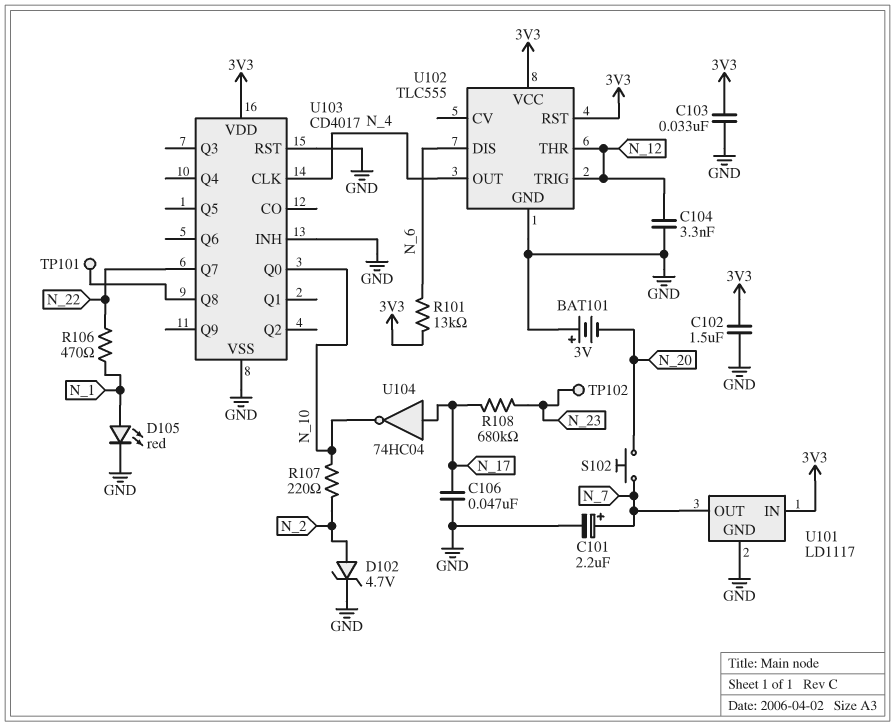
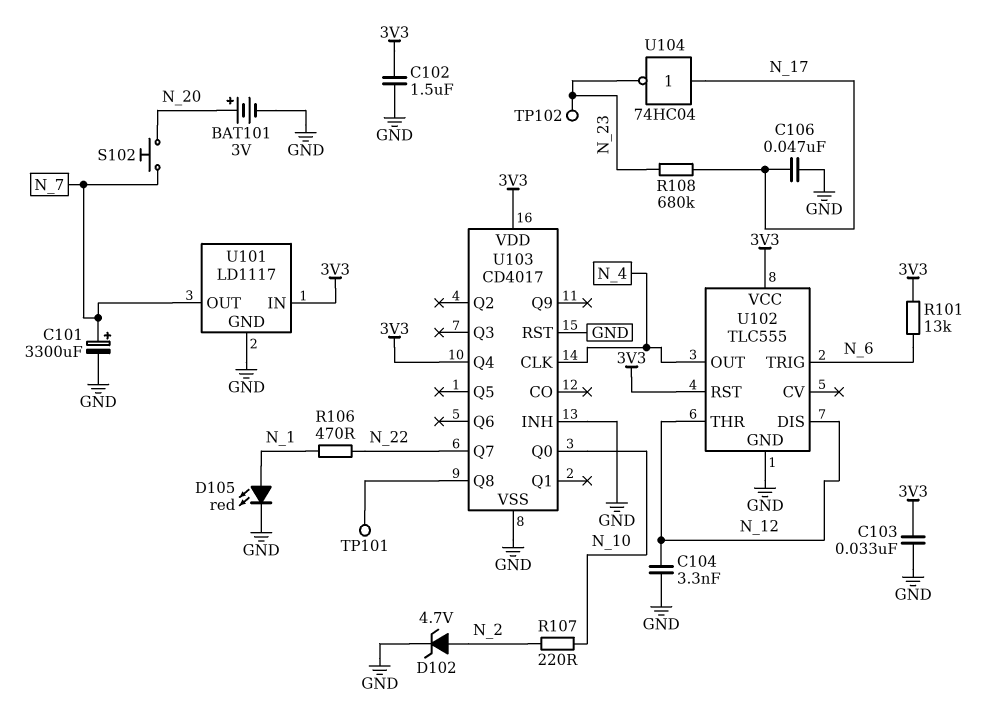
BAT101: 3V (plus GND, minus N_20) -> 3V (plus N_20, minus GND)
C101: 2.2uF (plus N_7, minus GND) -> 3300uF (plus N_7, minus GND)
U102 pin DIS: N_6 -> N_12
U102 pin TRIG: N_12 -> N_6
U103 pin Q4: none -> 3V3
U104: NOT 74HC04 (in N_17, out N_10) -> NOT 74HC04 (in N_17, out N_23)

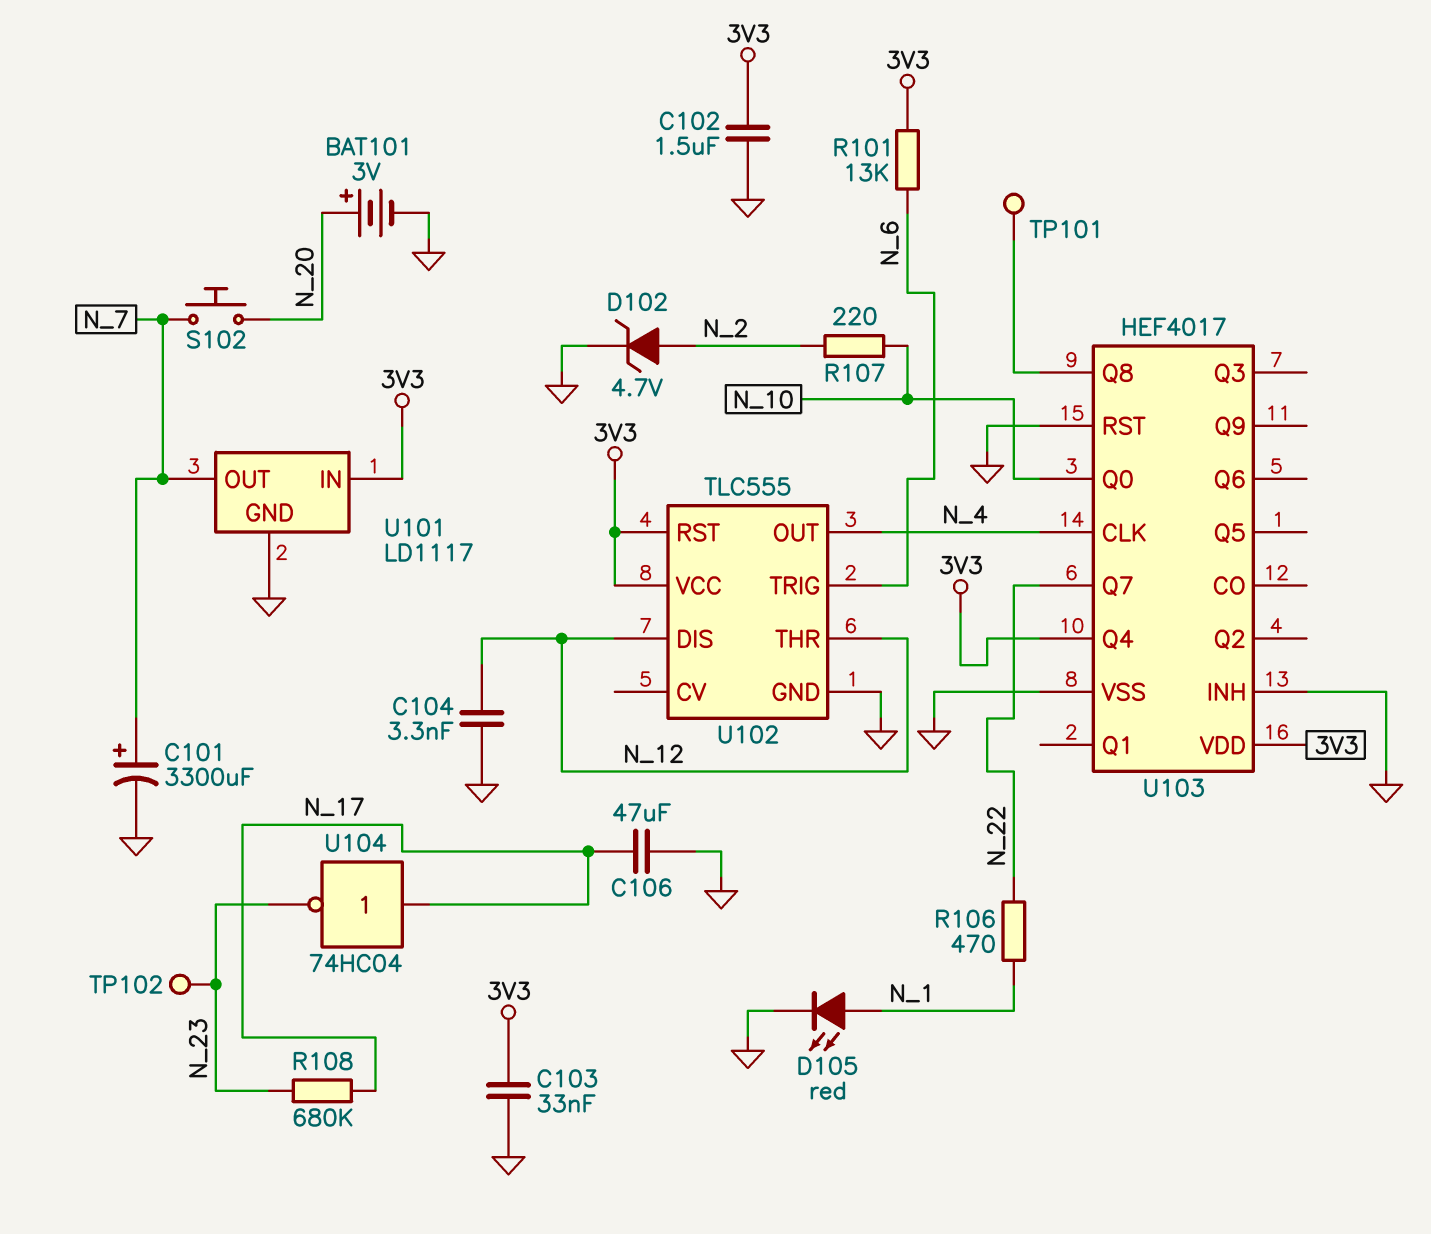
C106: 47nF (GND, N_17) -> 47uF (GND, N_17)
U103: CD4017 -> HEF4017

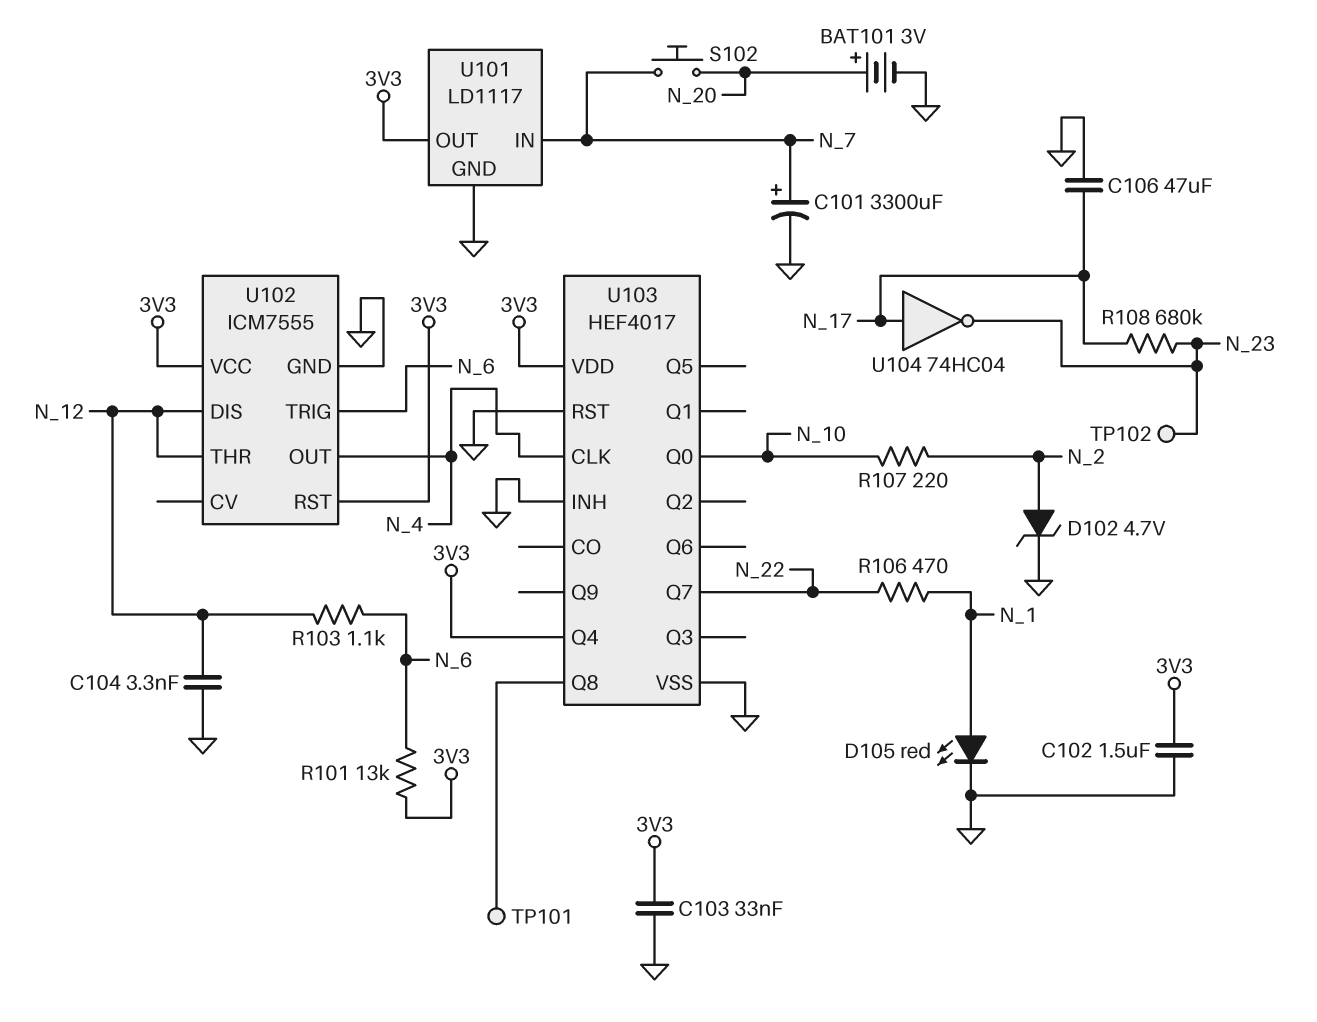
R103: none -> 1.1k (N_6, N_12)
U101 pin IN: 3V3 -> N_7
U101 pin OUT: N_7 -> 3V3
U102: TLC555 -> ICM7555

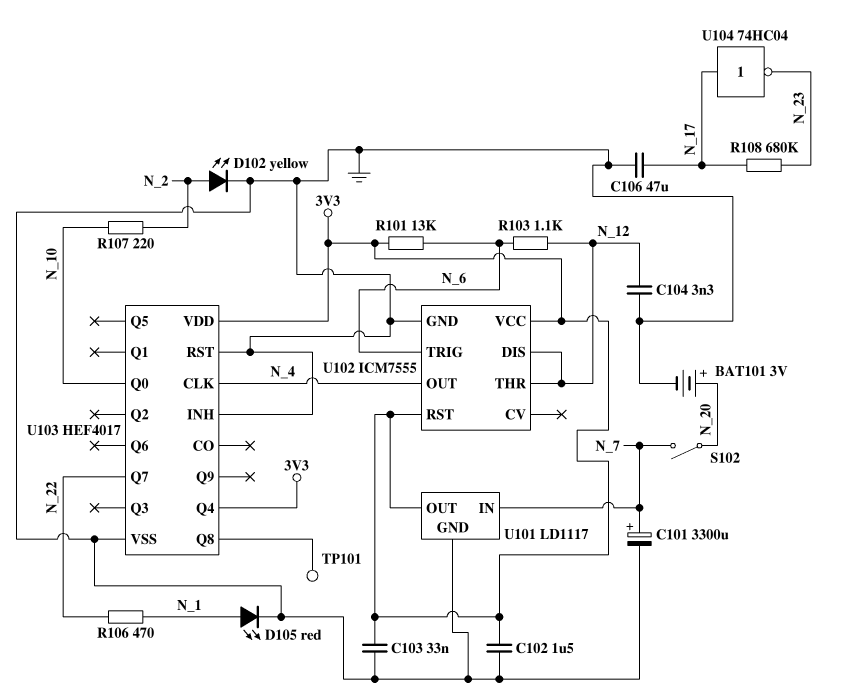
D102: zener 4.7V (A N_2, K GND) -> LED yellow (A N_2, K GND)
S102: button (N_7, N_20) -> switch (N_7, N_20)
TP102: test point (N_23) -> none

